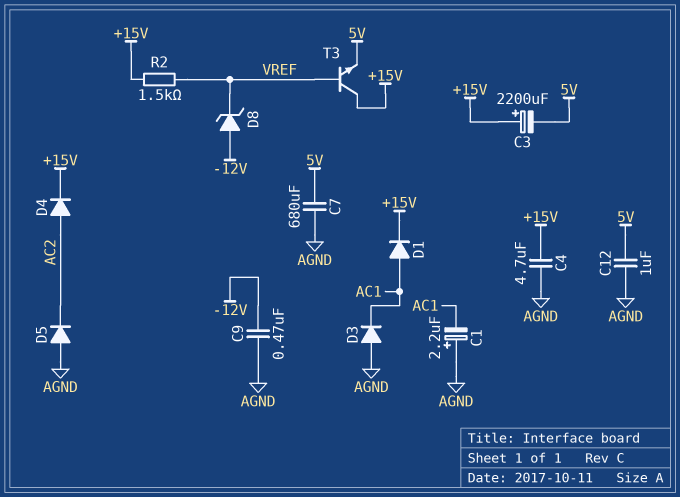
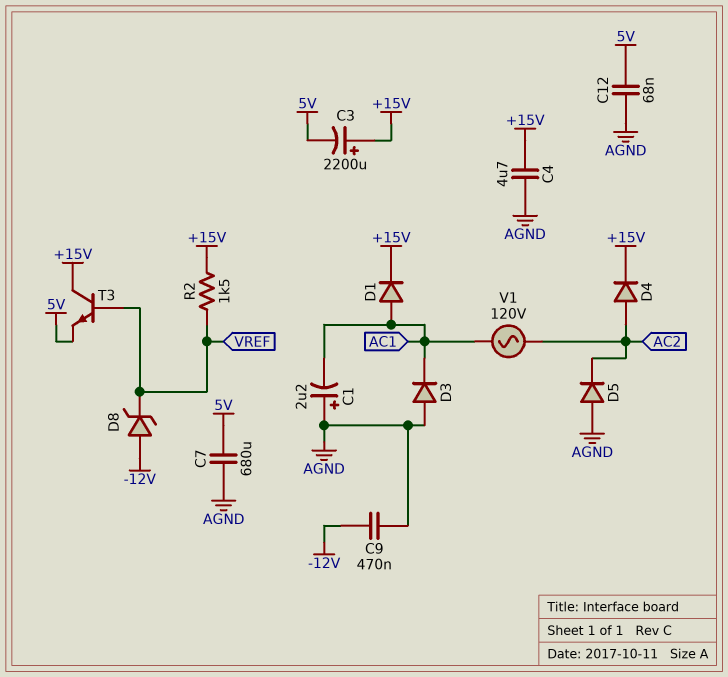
C12: 1uF (5V, AGND) -> 68nF (5V, AGND)
V1: none -> AC 120V (AC1, AC2)

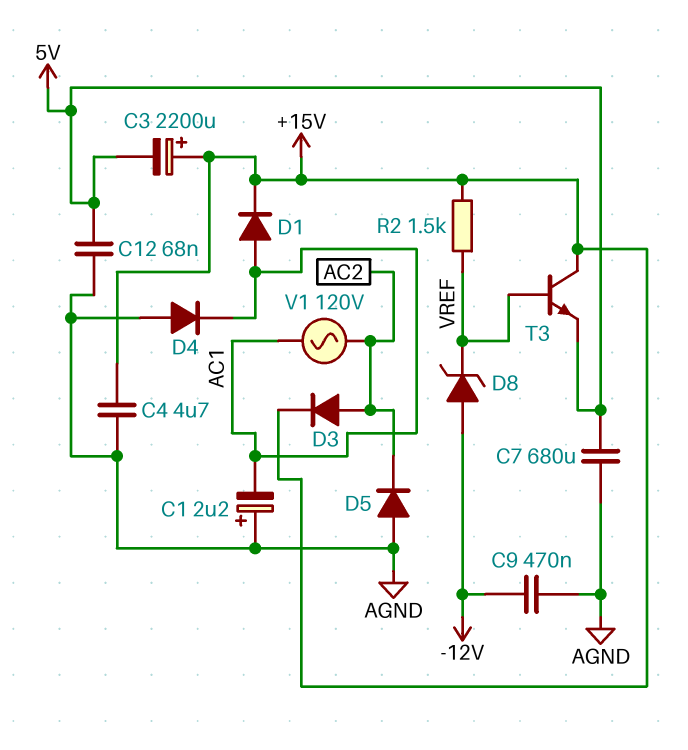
D3: diode (A AGND, K AC1) -> diode (A AC2, K +15V)
D4: diode (A AC2, K +15V) -> diode (A AGND, K AC1)

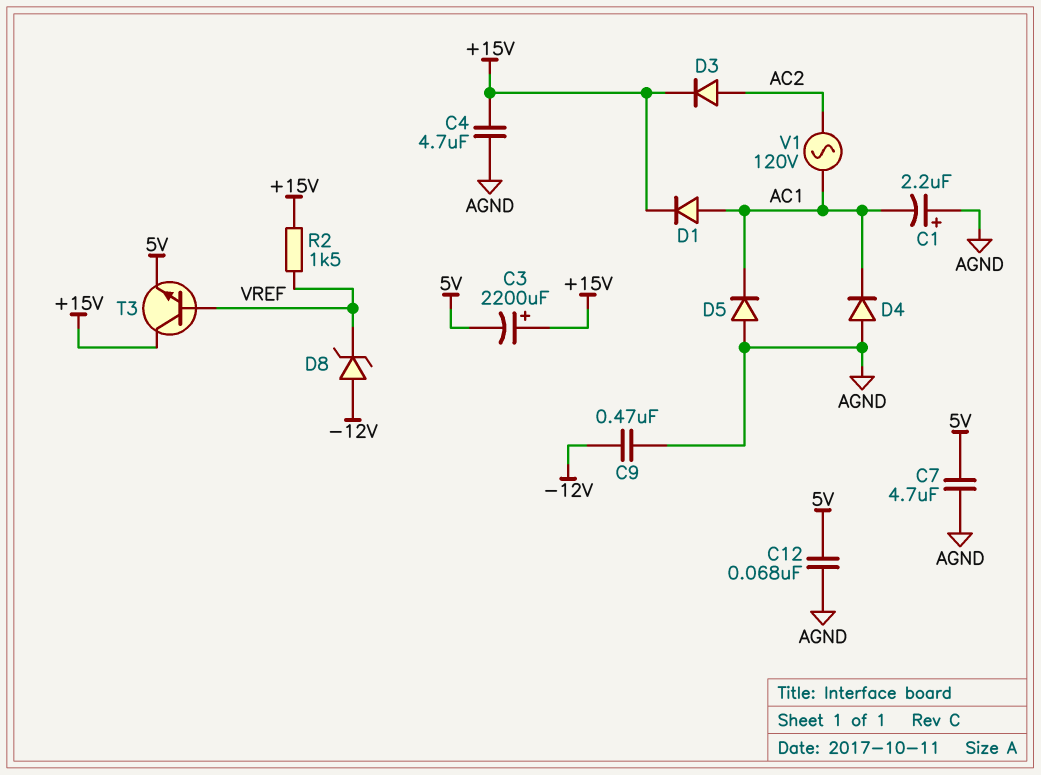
C7: 680uF (5V, AGND) -> 4.7uF (5V, AGND)
D5: diode (A AGND, K AC2) -> diode (A AGND, K AC1)

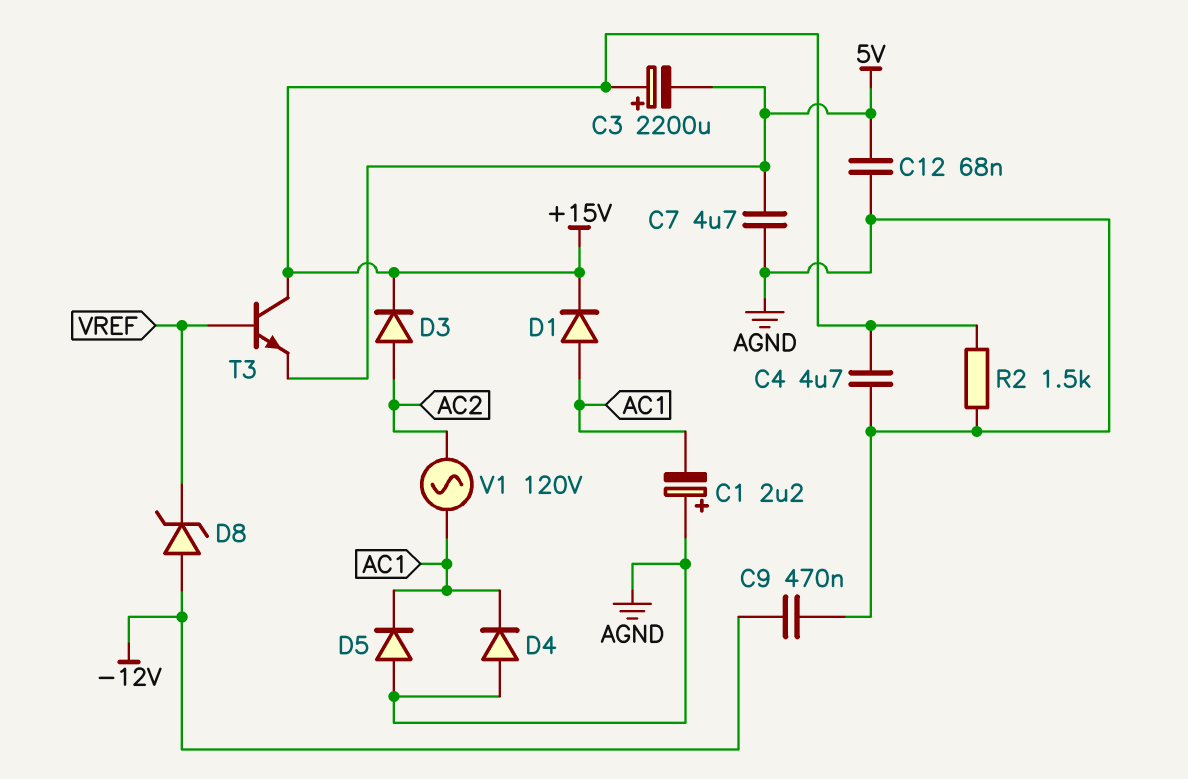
R2: 1.5k (+15V, VREF) -> 1.5k (+15V, AGND)

